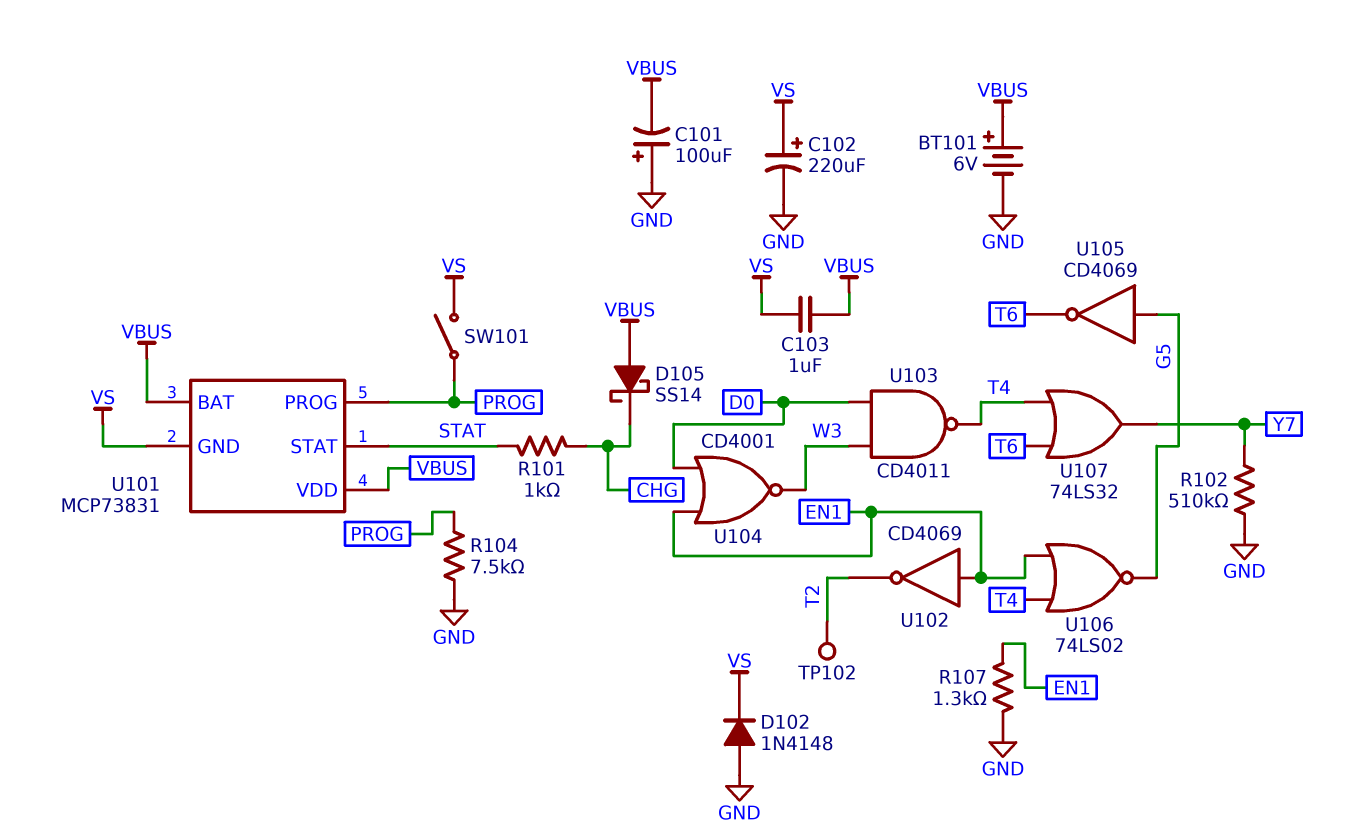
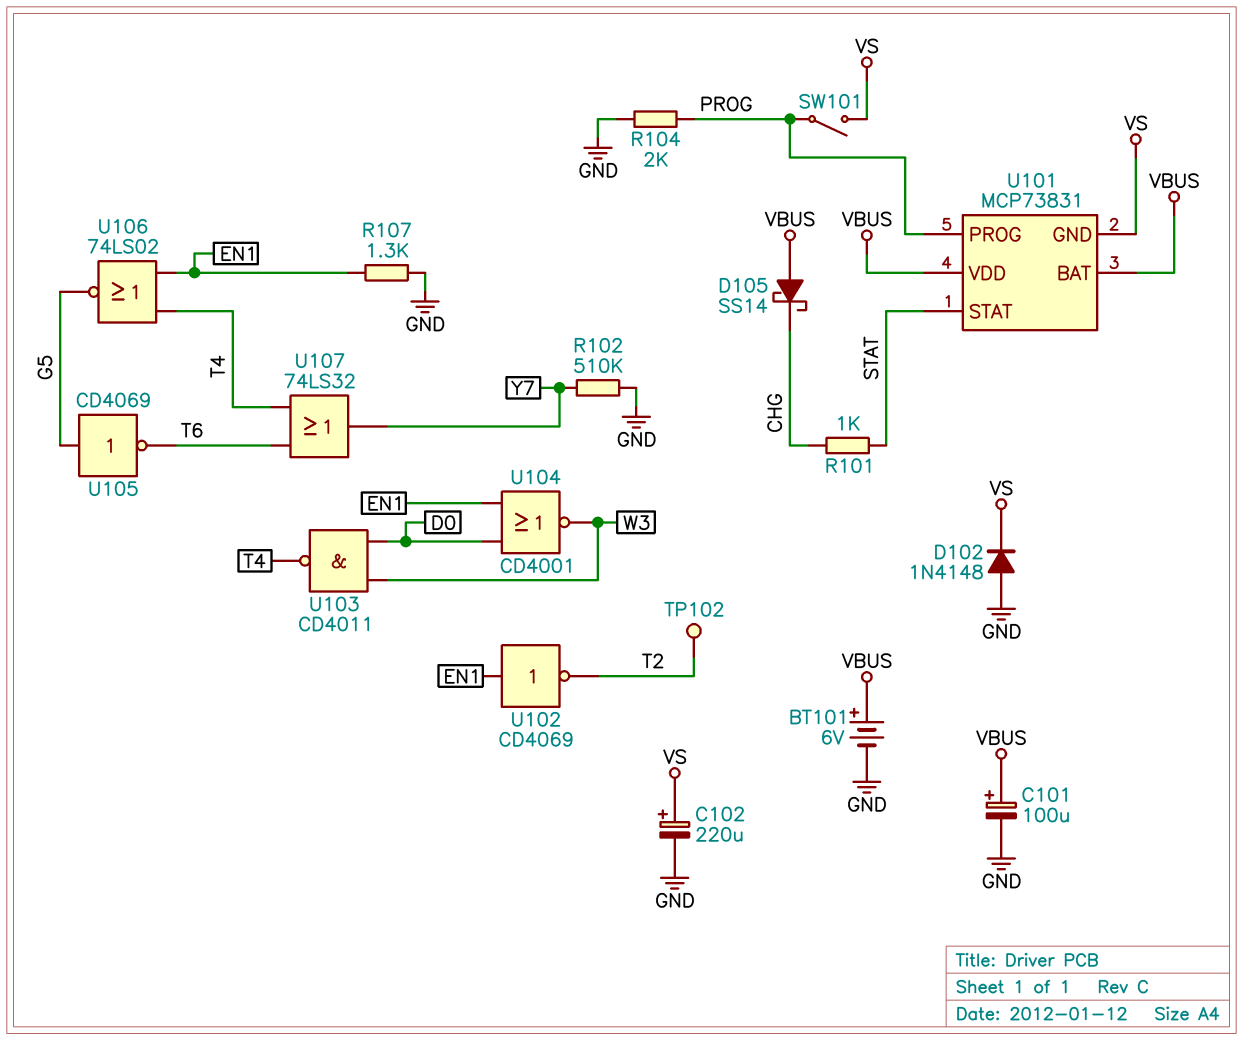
C101: 100uF (plus GND, minus VBUS) -> 100uF (plus VBUS, minus GND)
C103: 1uF (VBUS, VS) -> none
R104: 7.5k (GND, PROG) -> 2k (GND, PROG)

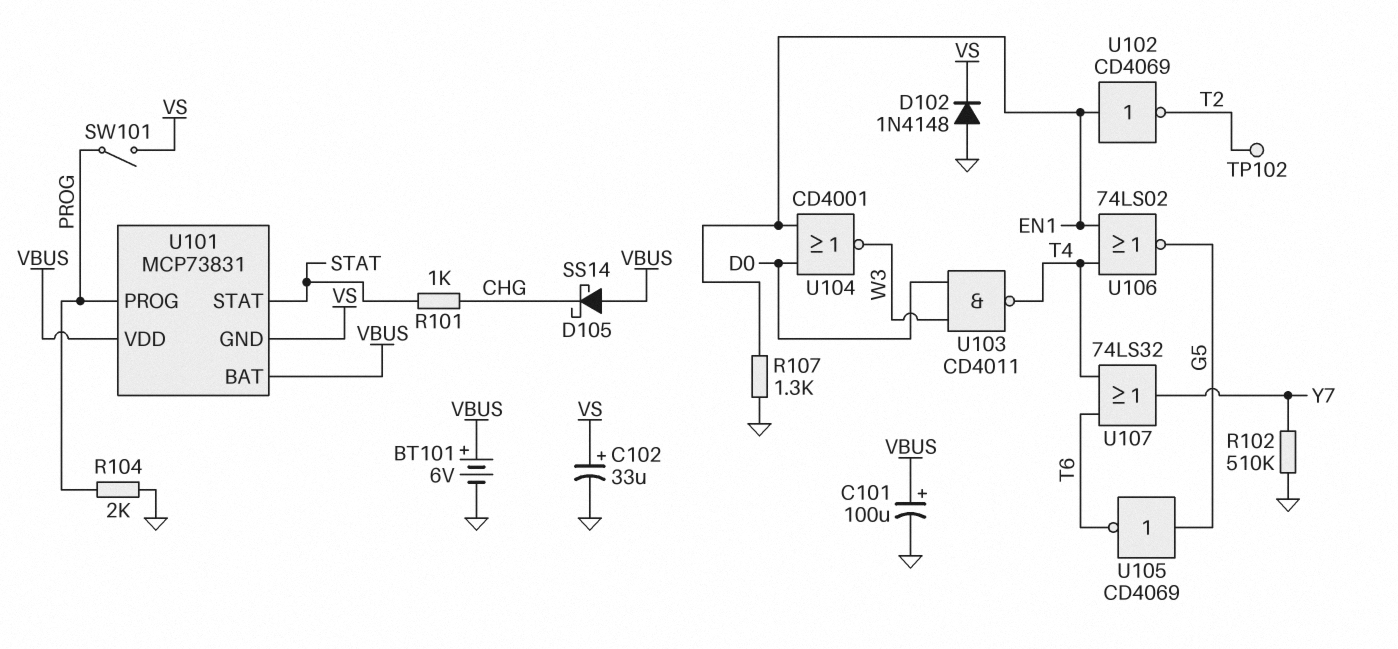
C102: 220uF (plus VS, minus GND) -> 33uF (plus VS, minus GND)

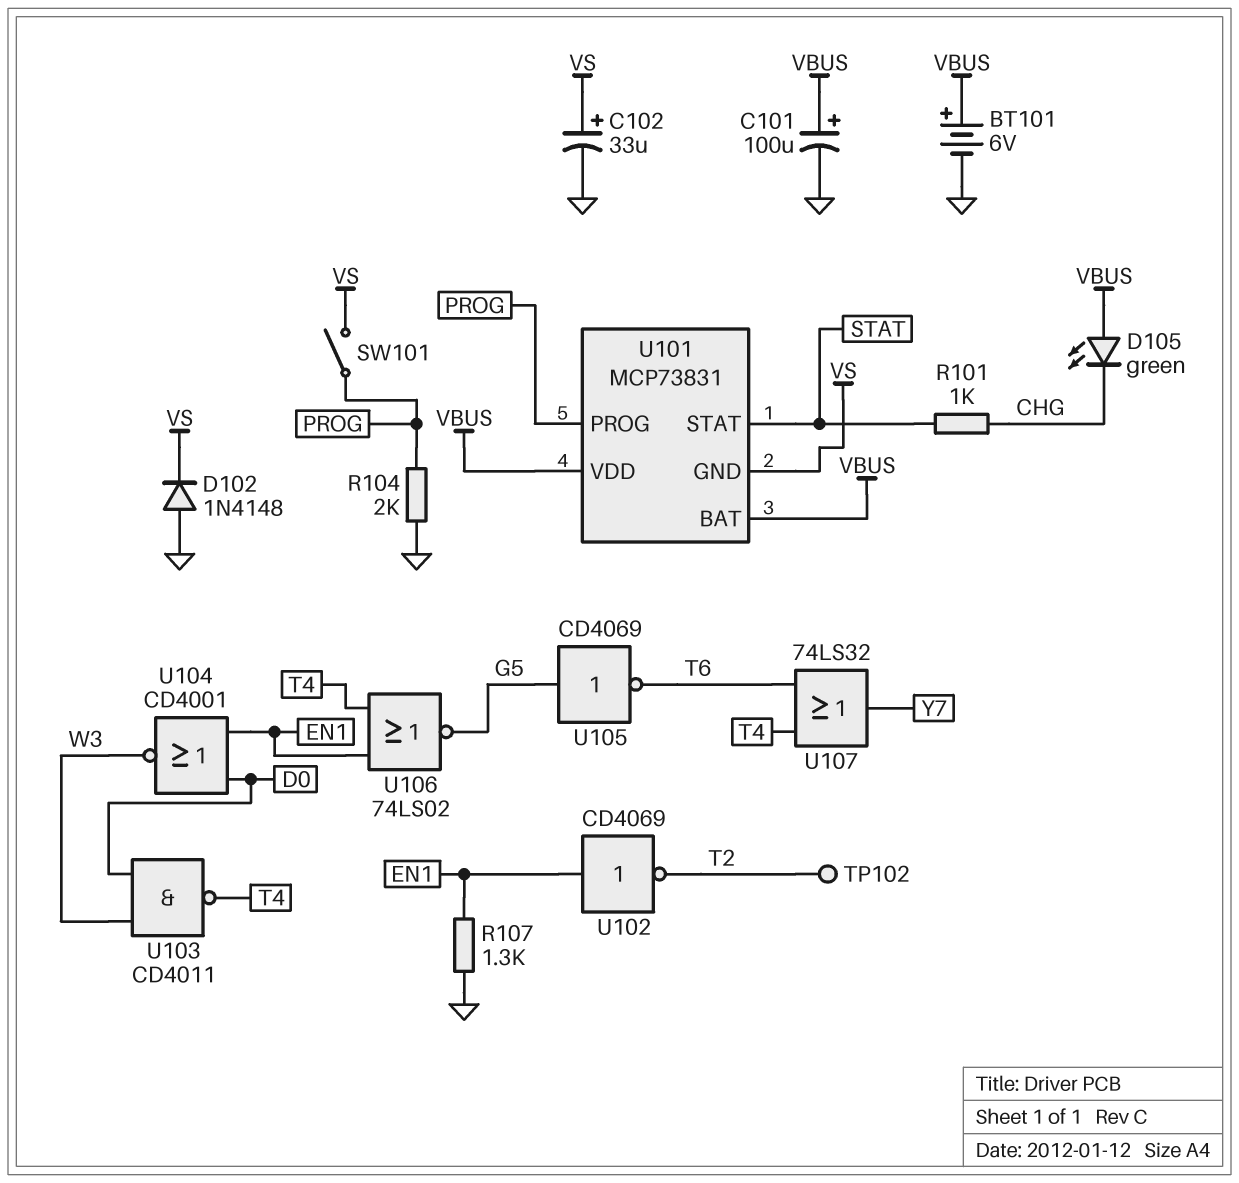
D105: schottky SS14 (A VBUS, K CHG) -> LED green (A VBUS, K CHG)
R102: 510k (GND, Y7) -> none

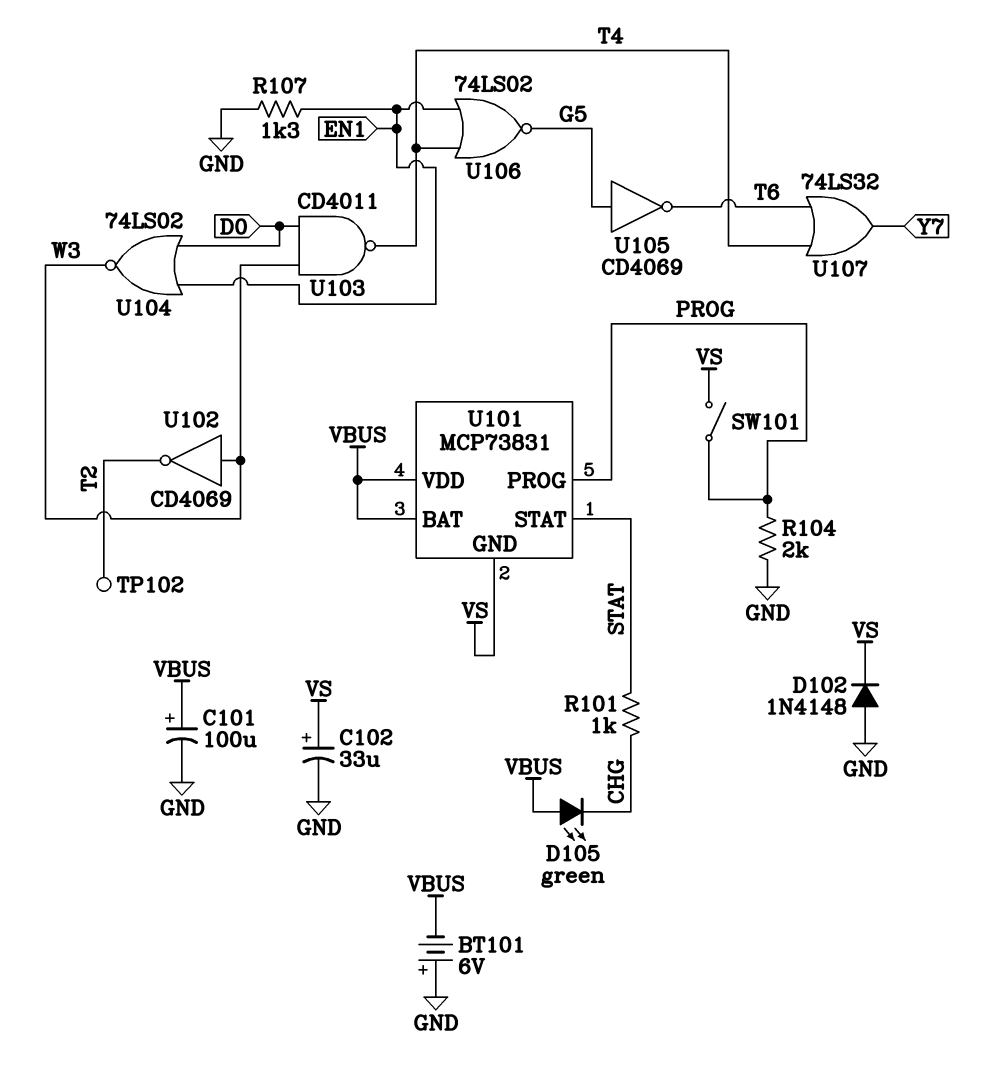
BT101: 6V (plus VBUS, minus GND) -> 6V (plus GND, minus VBUS)
U102: NOT CD4069 (in EN1, out T2) -> NOT CD4069 (in W3, out T2)
U104: NOR CD4001 (in D0, in EN1, out W3) -> NOR 74LS02 (in D0, in EN1, out W3)

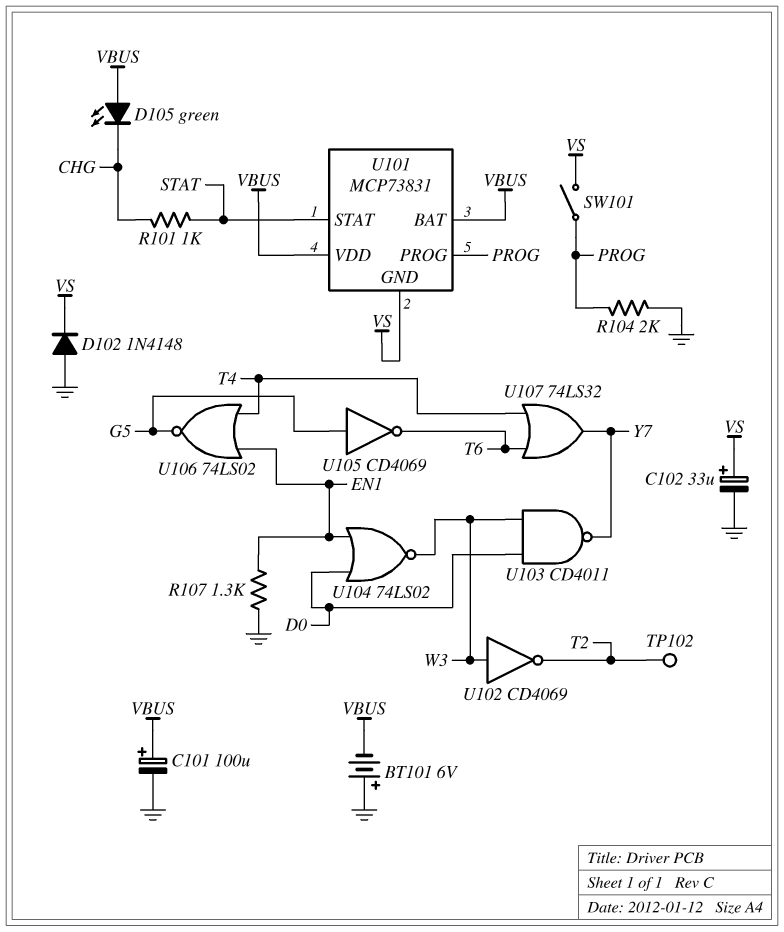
U103: NAND CD4011 (in D0, in W3, out T4) -> NAND CD4011 (in D0, in W3, out Y7)

